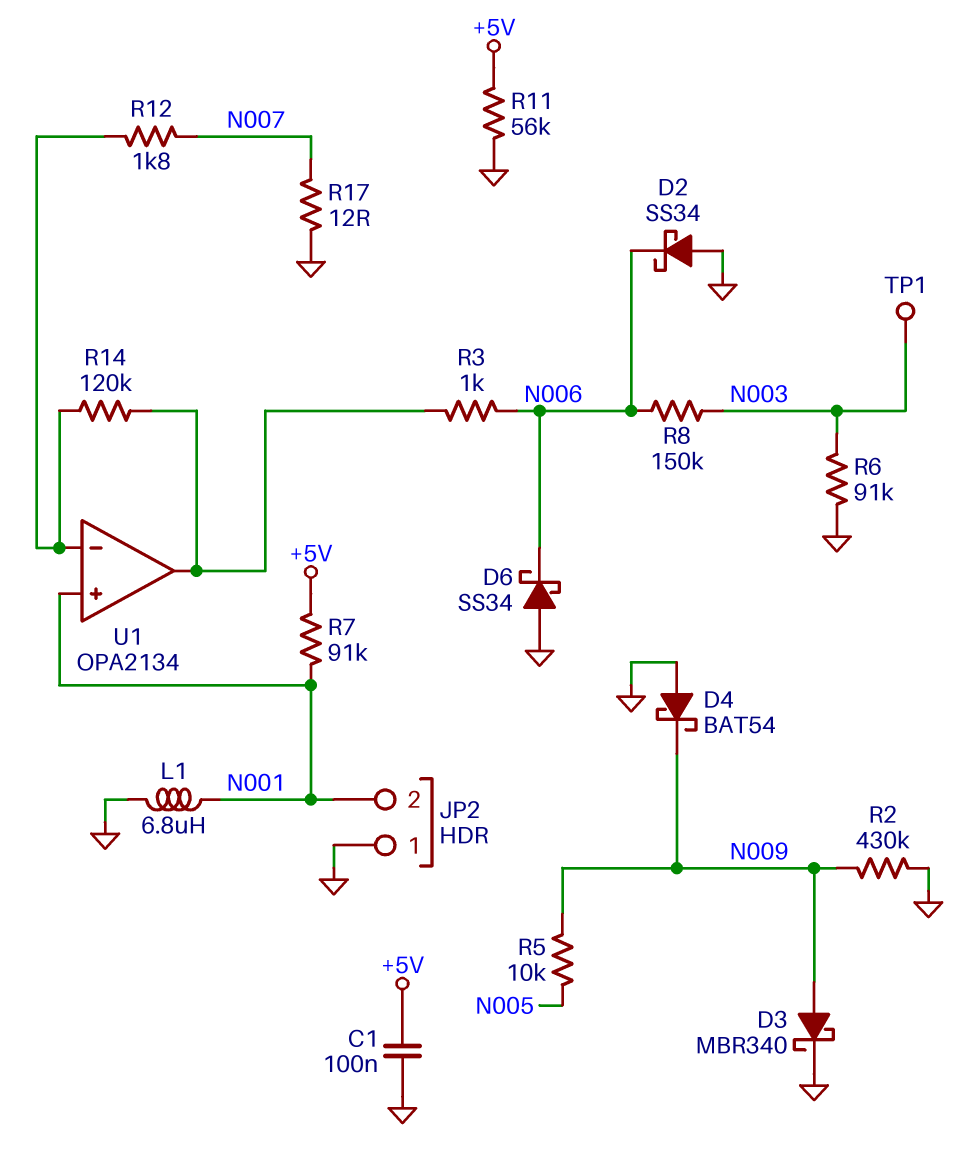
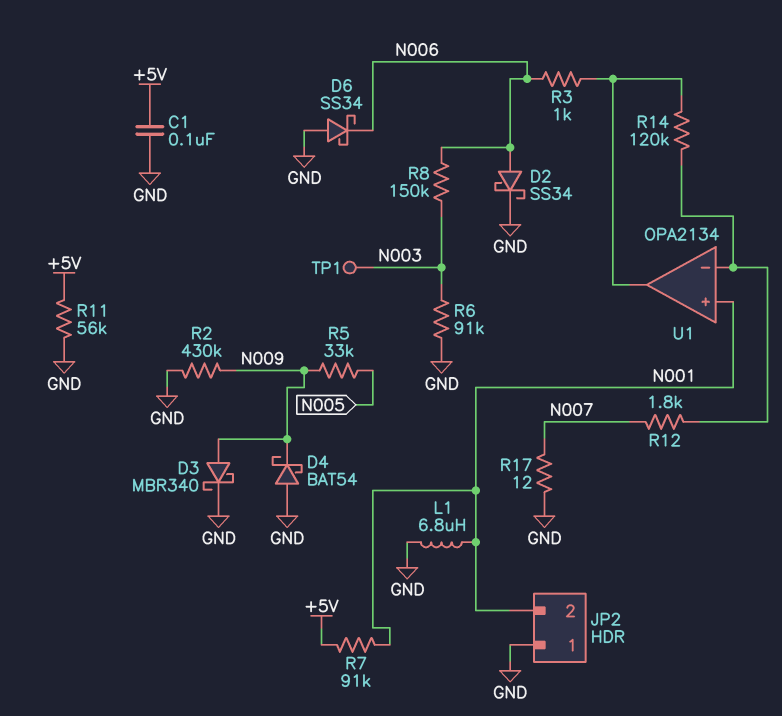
D2: schottky SS34 (A GND, K N006) -> schottky SS34 (A N006, K GND)
R5: 10k (N005, N009) -> 33k (N005, N009)

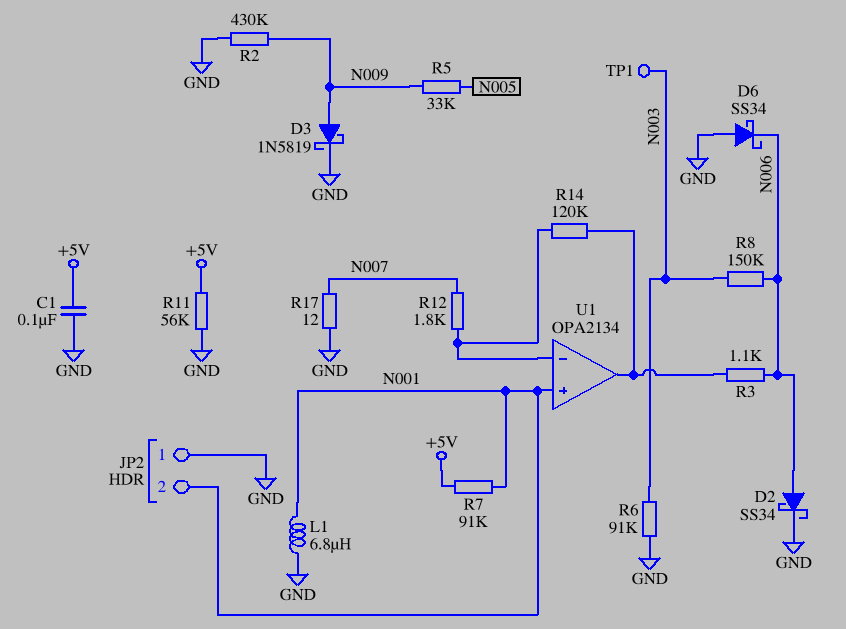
D3: schottky MBR340 (A N009, K GND) -> schottky 1N5819 (A N009, K GND)
D4: schottky BAT54 (A GND, K N009) -> none
R3: 1k (N006, U1/out) -> 1.1k (N006, U1/out)

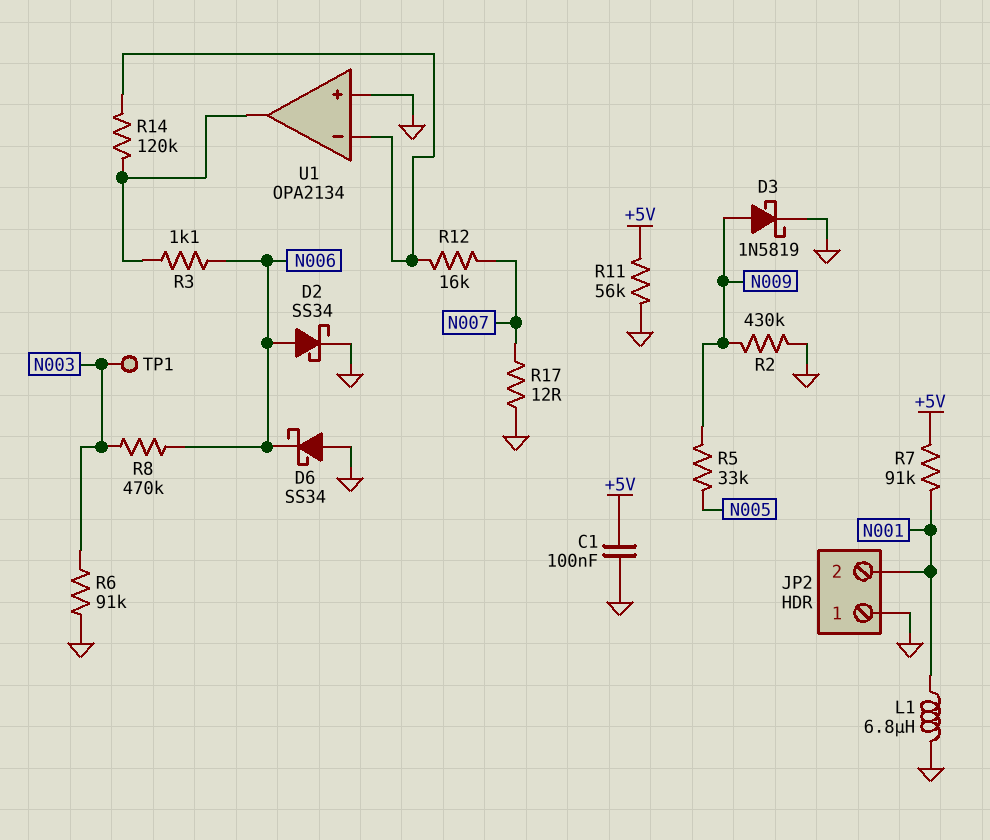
R8: 150k (N003, N006) -> 470k (N003, N006)
R12: 1.8k (N007, U1/in-) -> 16k (N007, U1/in-)
U1 pin in+: N001 -> GND

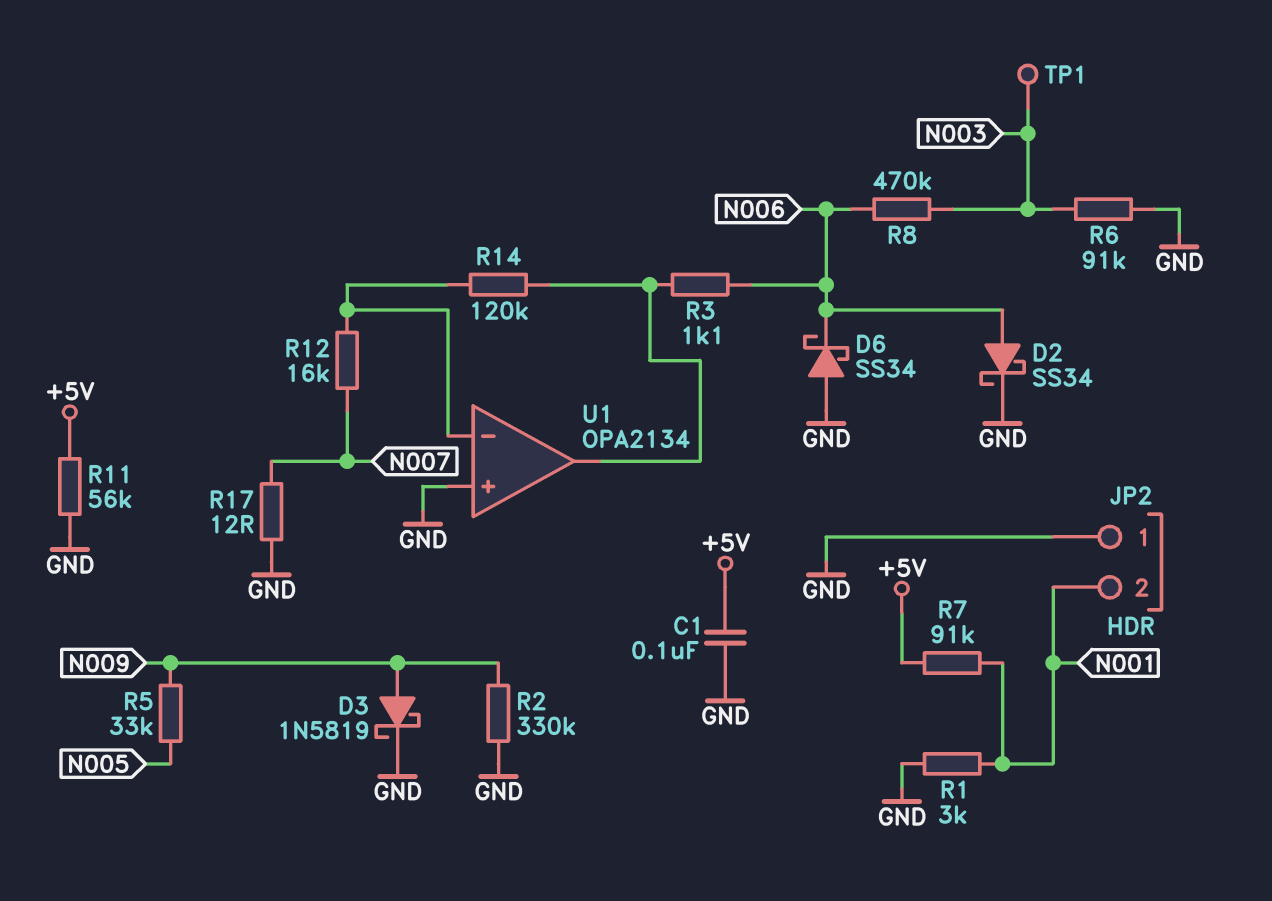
L1: 6.8uH (GND, N001) -> none
R1: none -> 3k (GND, N001)
R2: 430k (GND, N009) -> 330k (GND, N009)

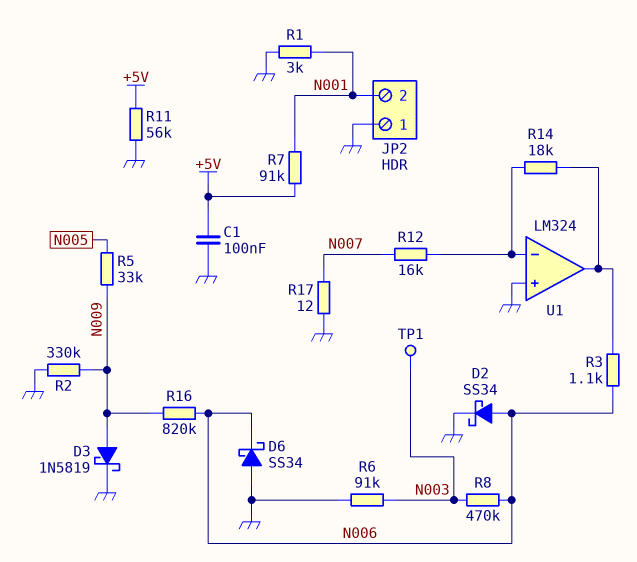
R14: 120k (U1/in-, U1/out) -> 18k (U1/in-, U1/out)
R16: none -> 820k (N006, N009)
U1: OPA2134 -> LM324

